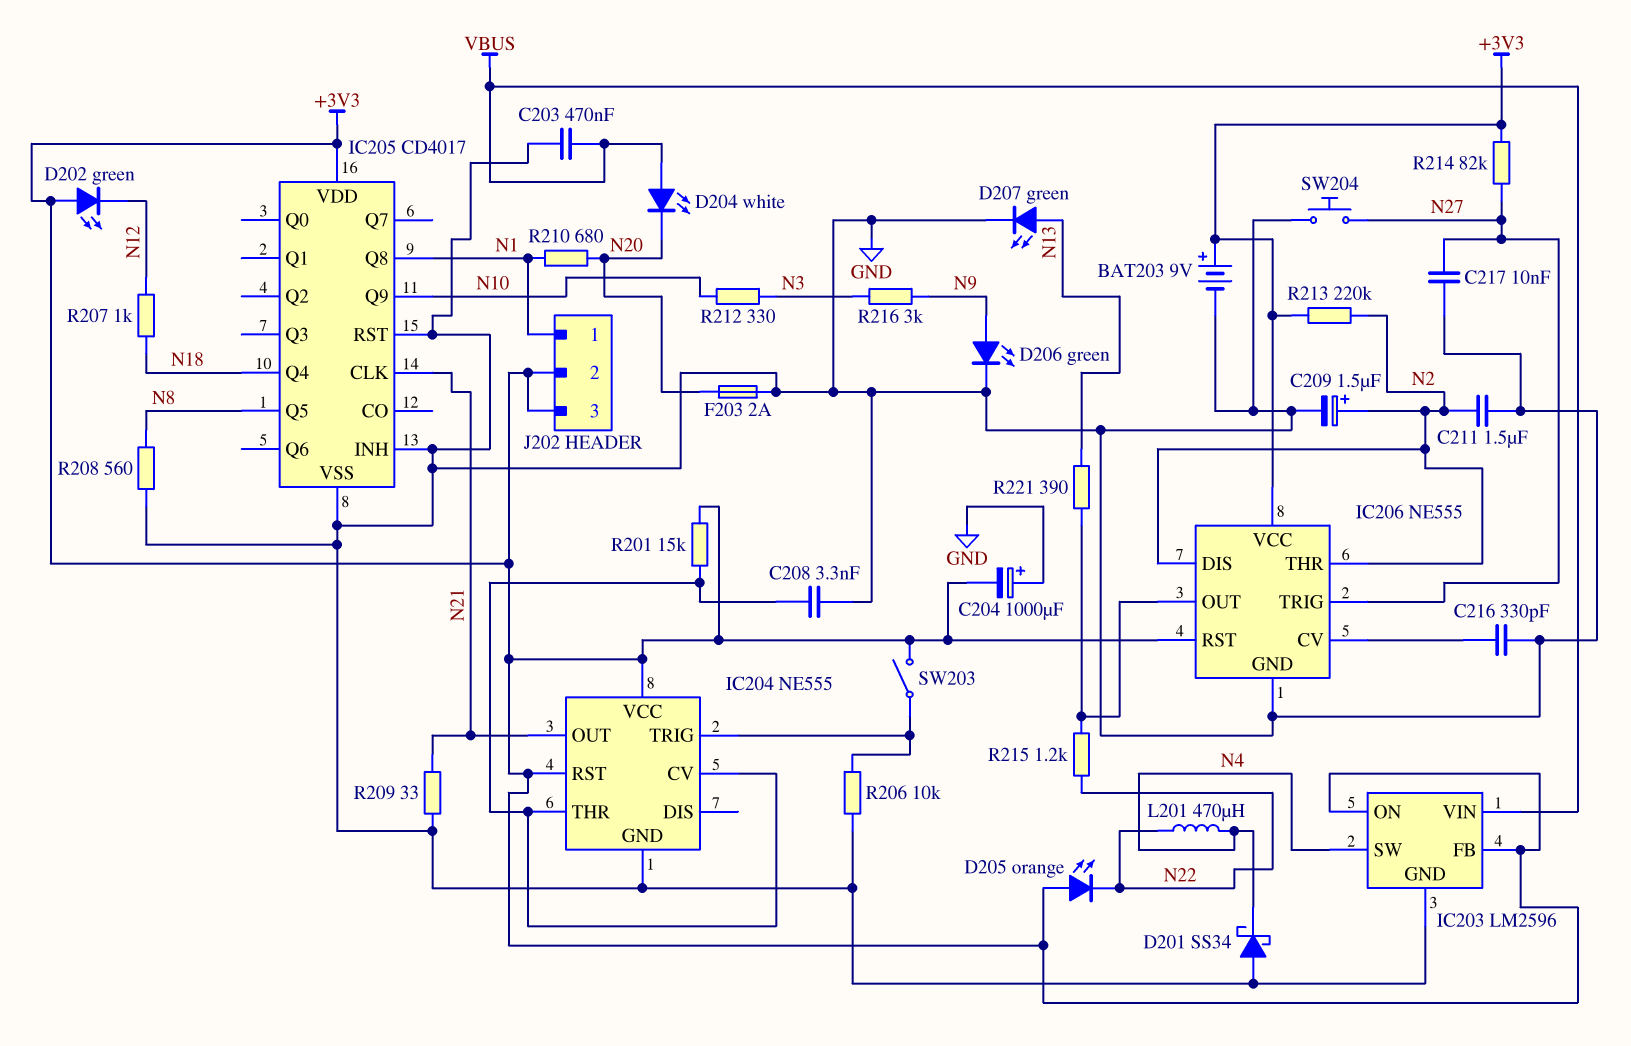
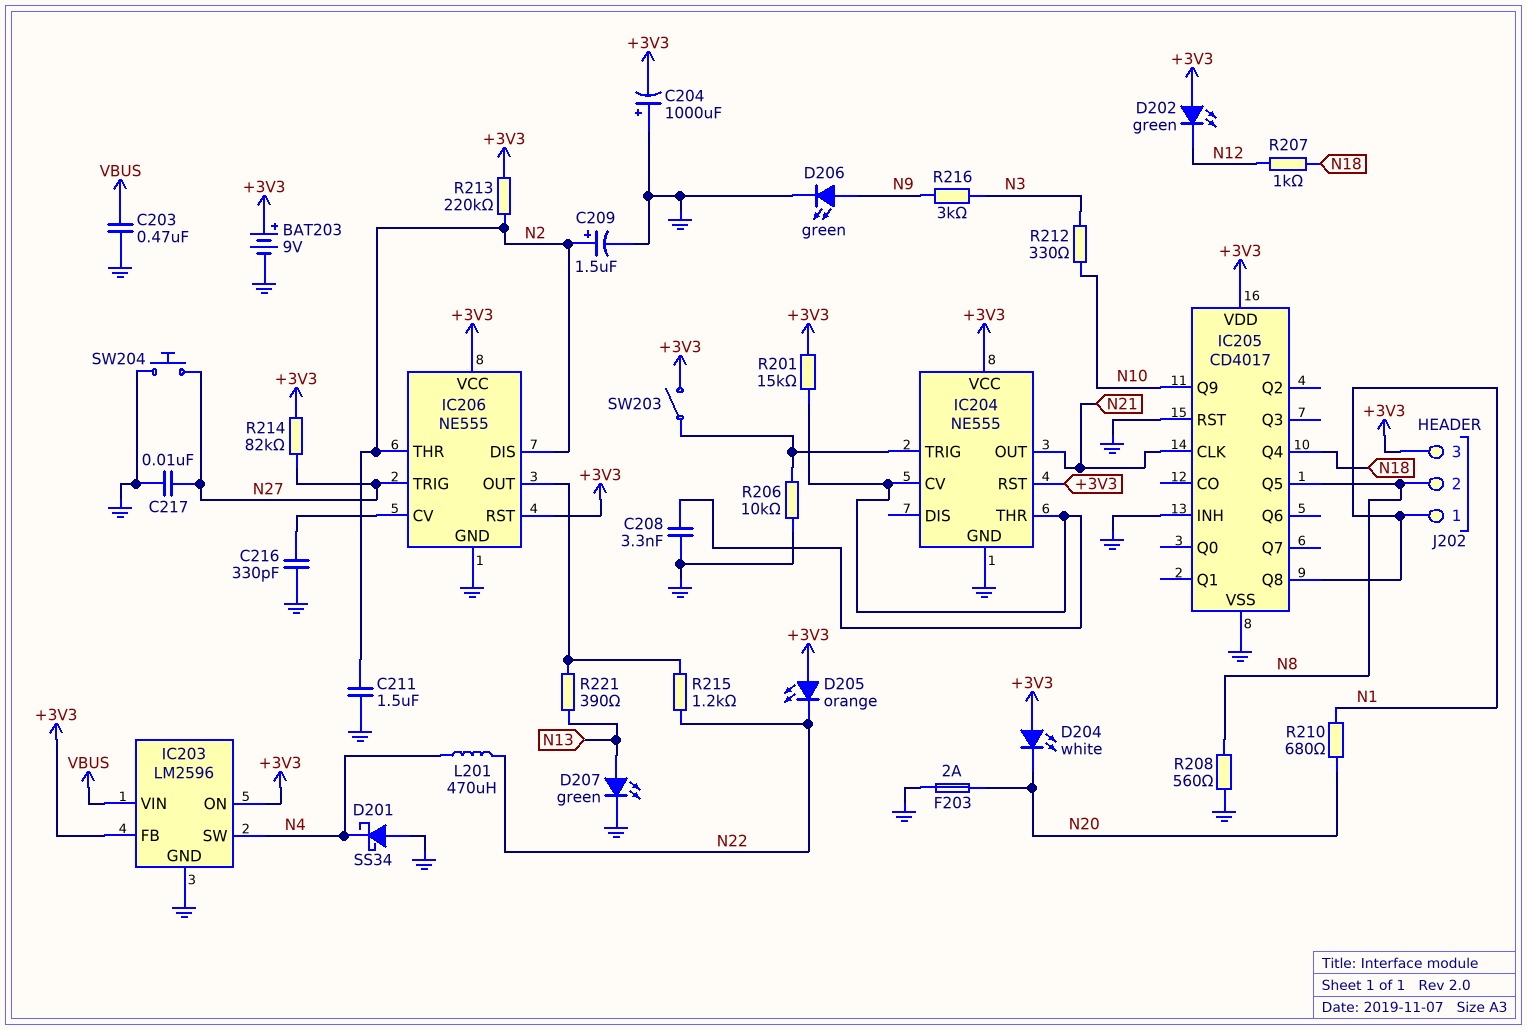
D204: LED white (A VBUS, K N20) -> LED white (A +3V3, K N20)
J202 pin 2: +3V3 -> N8
R209: 33 (GND, N21) -> none

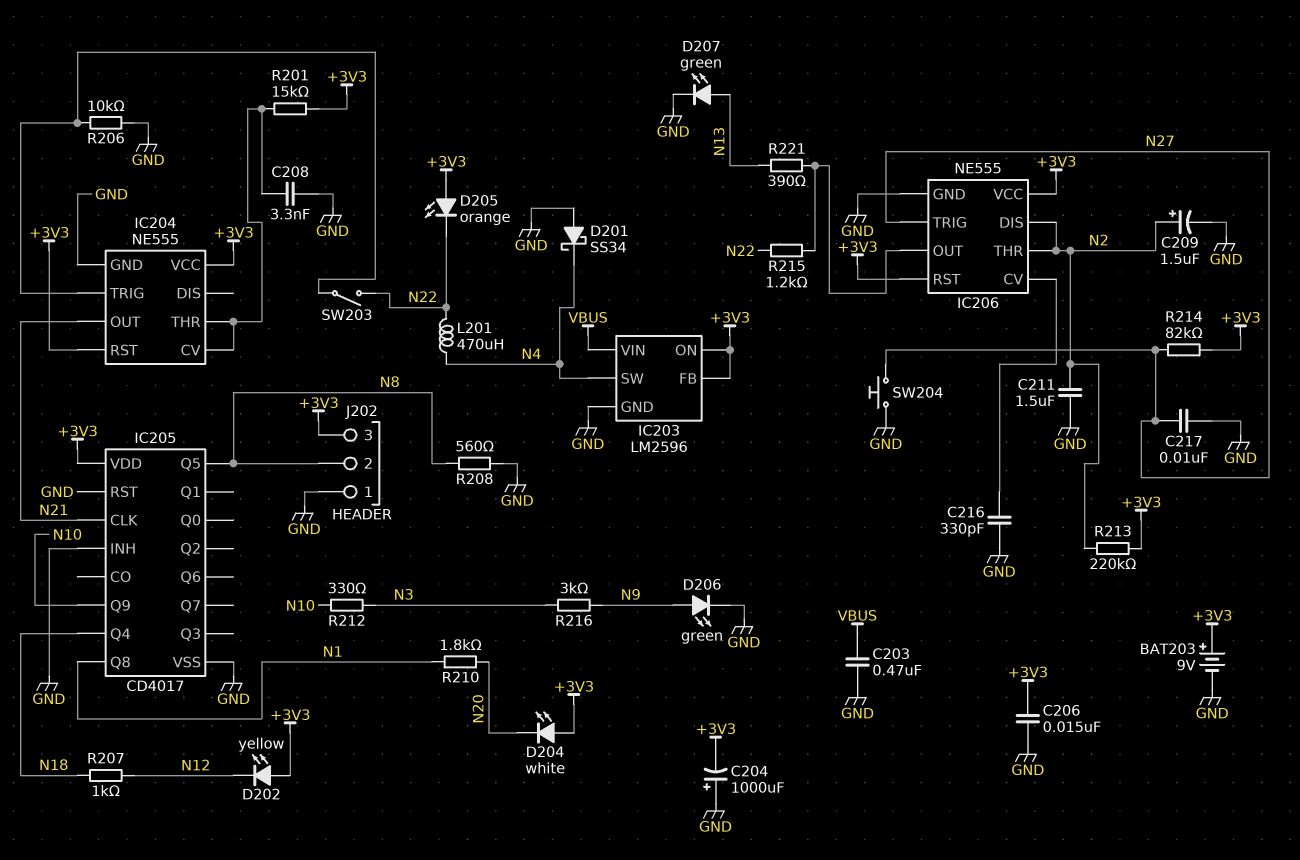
C206: none -> 15nF (+3V3, GND)
D202: LED green (A +3V3, K N12) -> LED yellow (A +3V3, K N12)
F203: 2A (GND, N20) -> none
J202 pin 1: N1 -> GND
R210: 680 (N1, N20) -> 1.8k (N1, N20)
SW203: switch (+3V3, IC204/TRIG) -> switch (IC204/TRIG, N22)

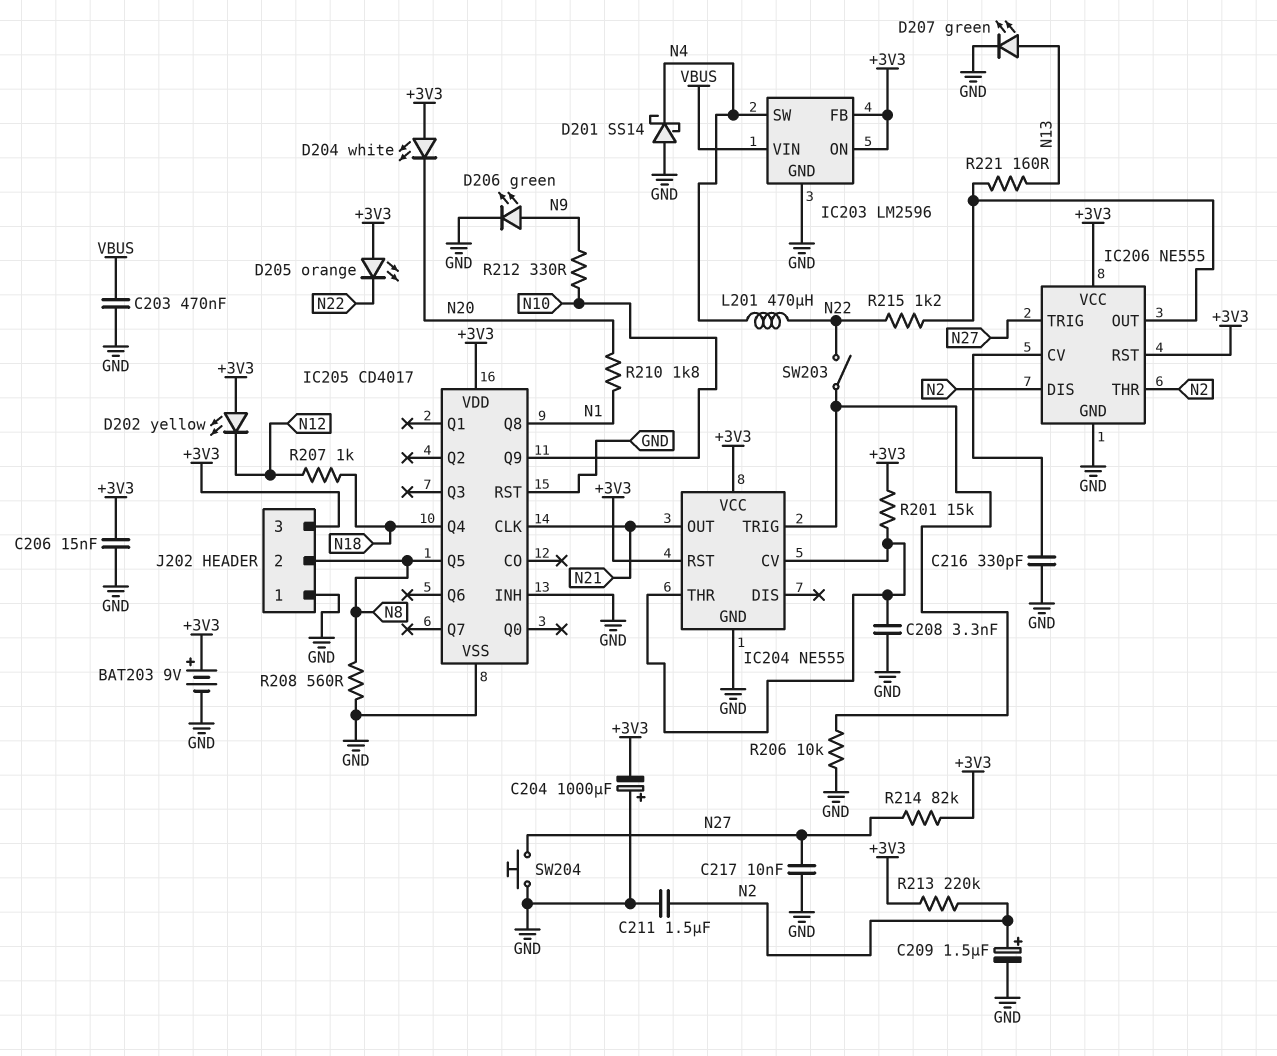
D201: schottky SS34 (A GND, K N4) -> schottky SS14 (A GND, K N4)
R212: 330 (N3, N10) -> 330 (N9, N10)
R216: 3k (N3, N9) -> none
R221: 390 (IC206/OUT, N13) -> 160 (IC206/OUT, N13)

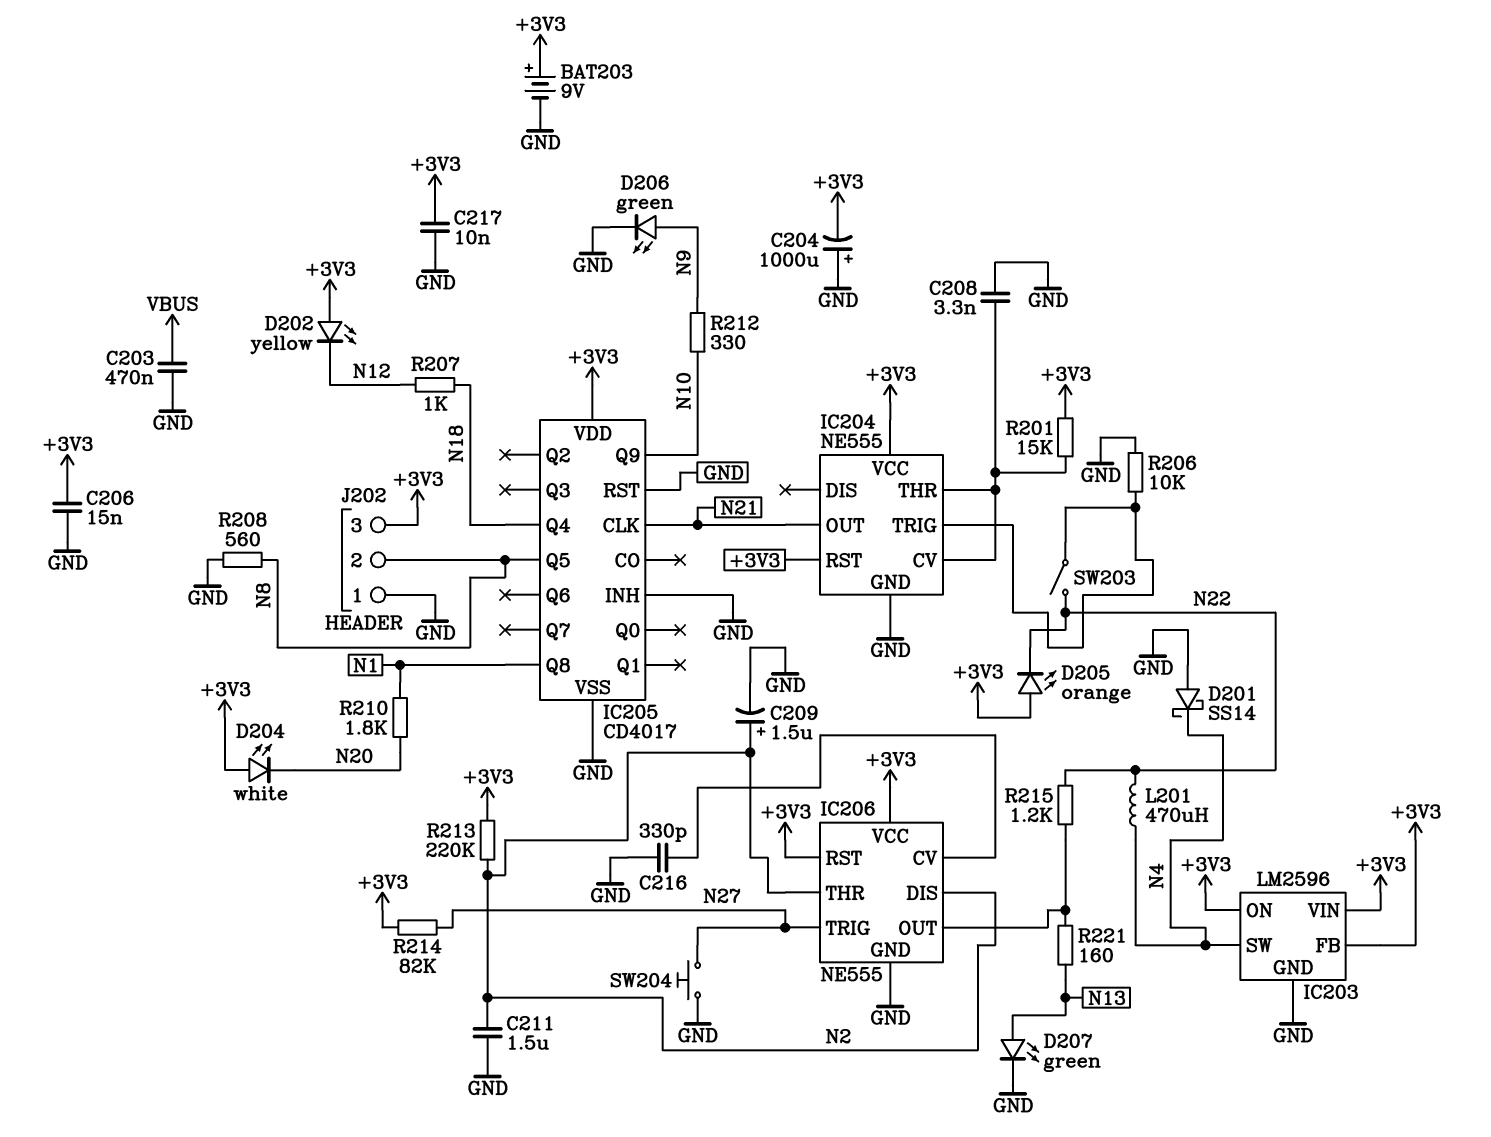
C217: 10nF (GND, N27) -> 10nF (+3V3, GND)
IC203 pin VIN: VBUS -> +3V3

